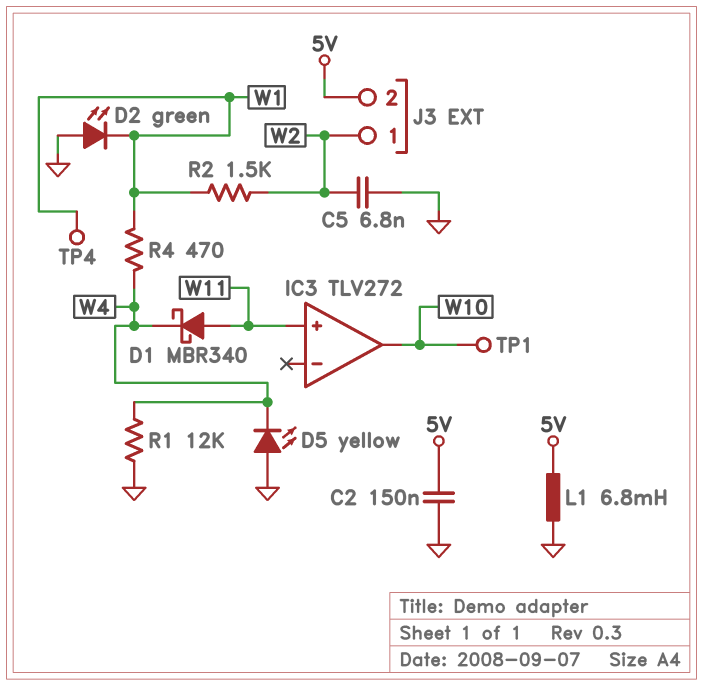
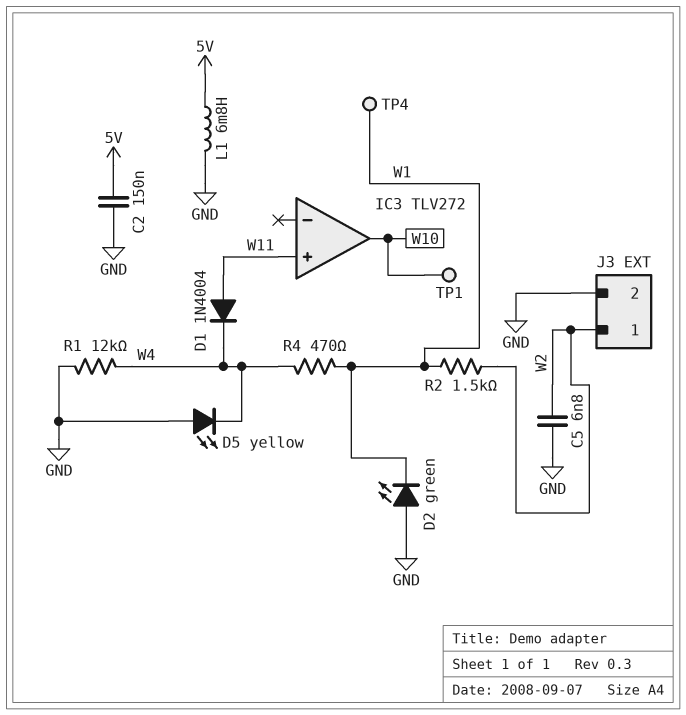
D1: schottky MBR340 (A W11, K W4) -> diode 1N4004 (A W11, K W4)
J3 pin 2: 5V -> GND

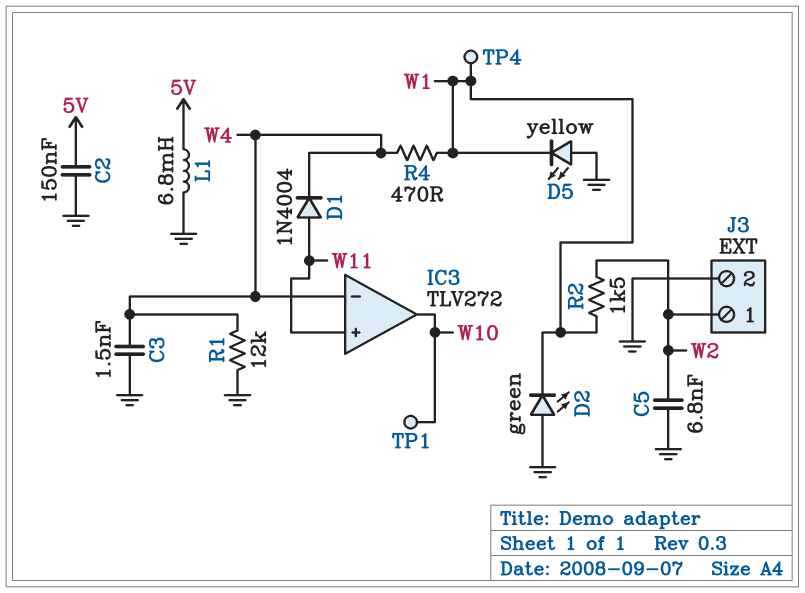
C3: none -> 1.5nF (GND, W4)
D5: LED yellow (A GND, K W4) -> LED yellow (A GND, K W1)
IC3 pin in-: none -> W4

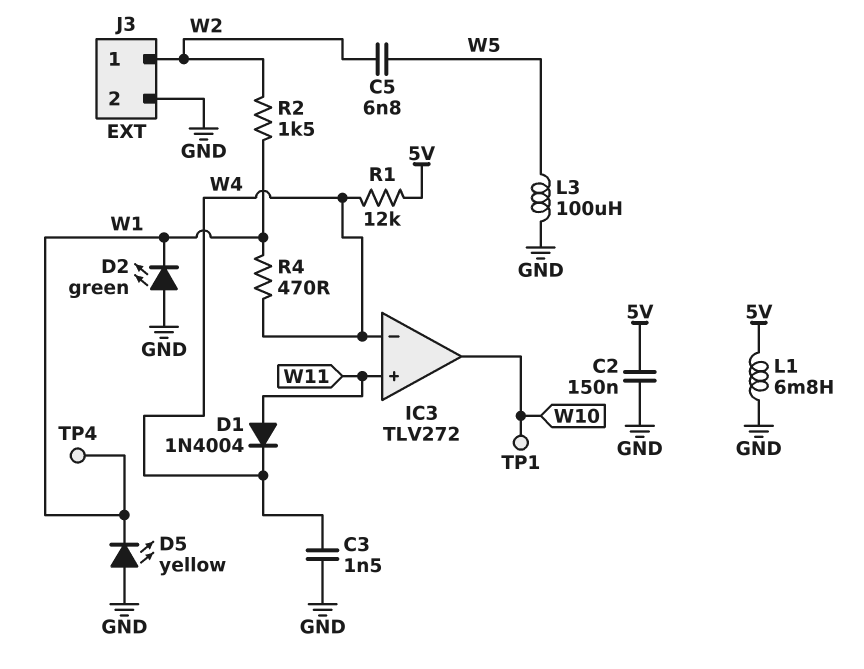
C5: 6.8nF (GND, W2) -> 6.8nF (W2, W5)
L3: none -> 100uH (GND, W5)
R1: 12k (GND, W4) -> 12k (5V, W4)

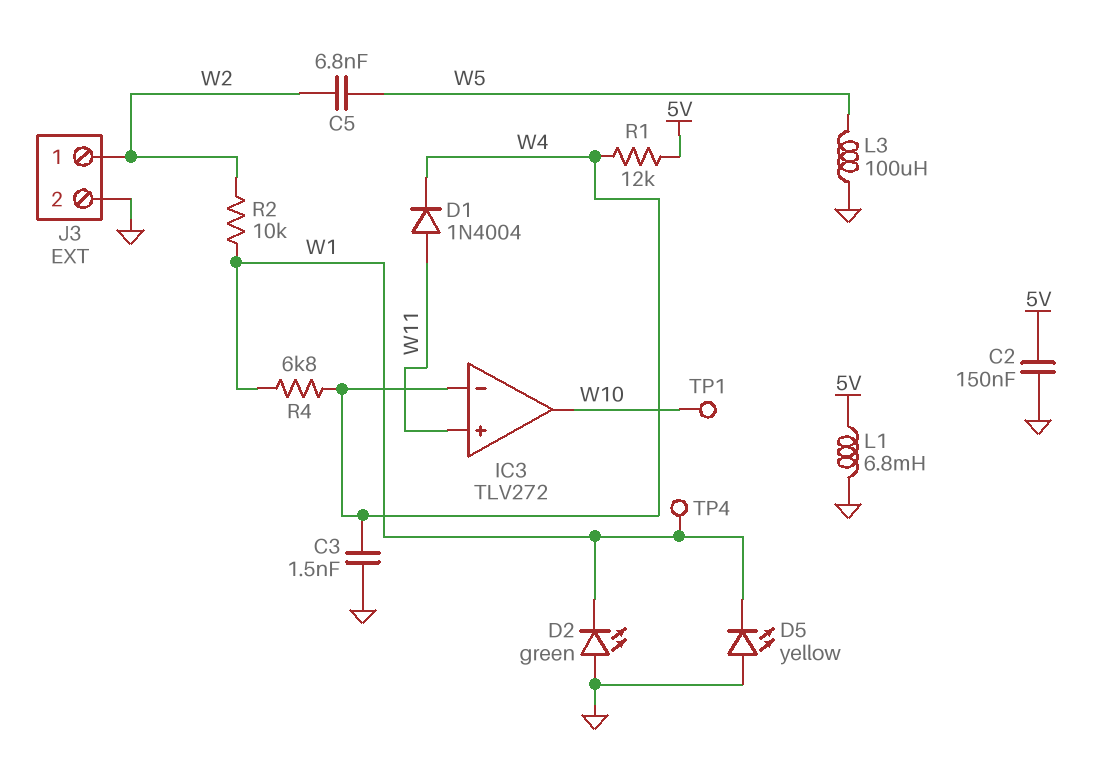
R2: 1.5k (W1, W2) -> 10k (W1, W2)
R4: 470 (W1, W4) -> 6.8k (W1, W4)

